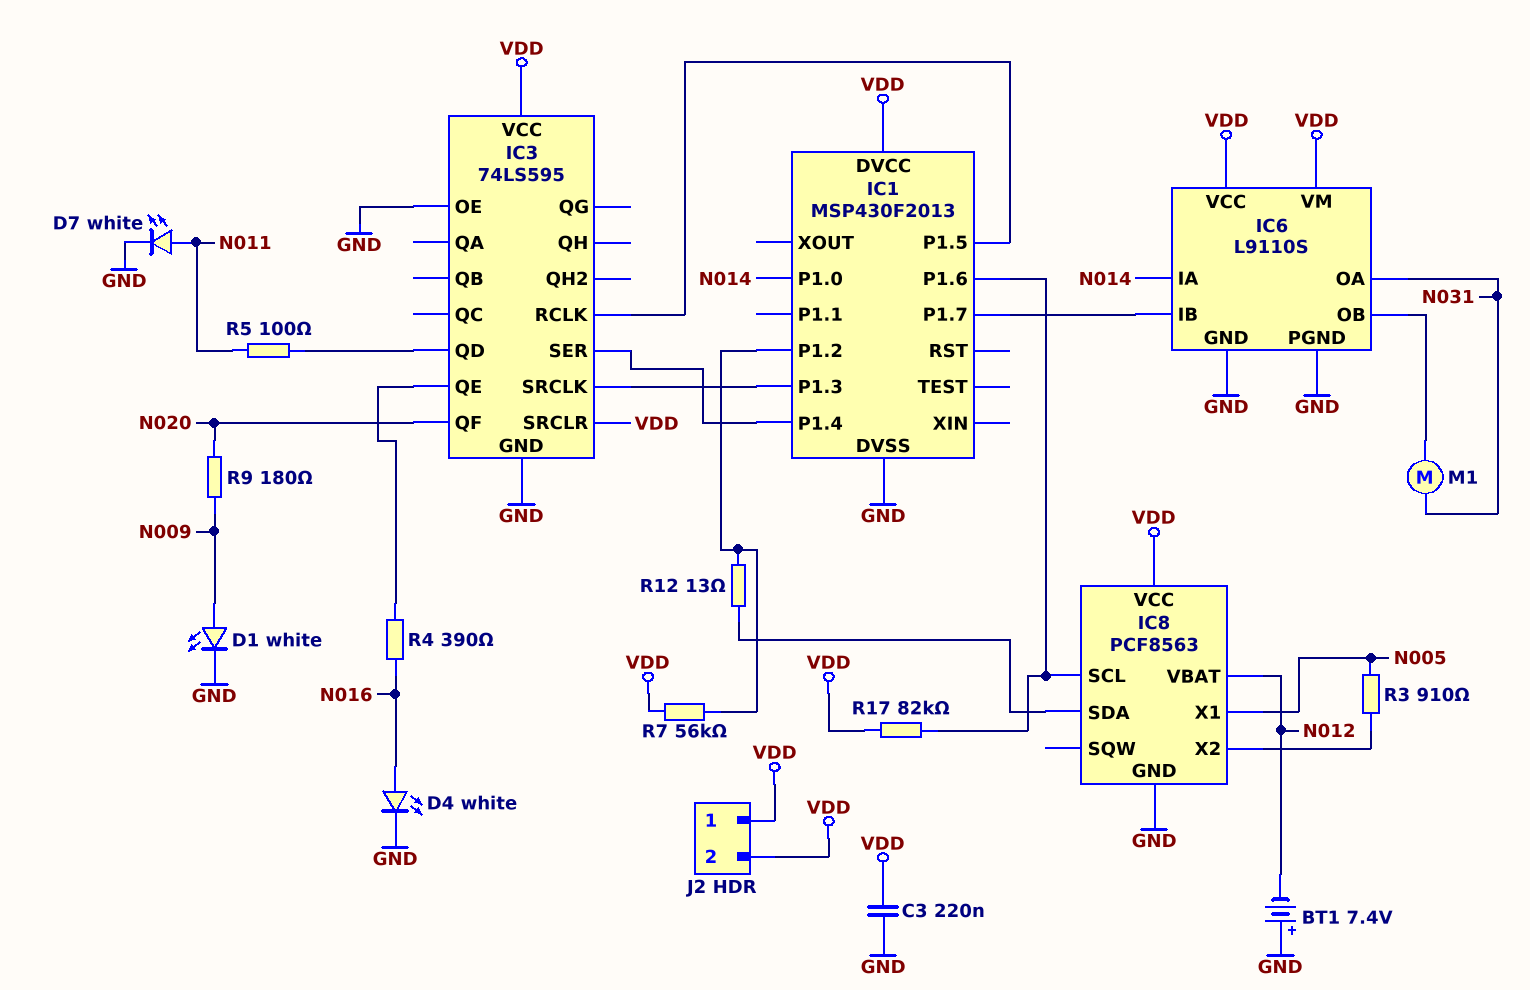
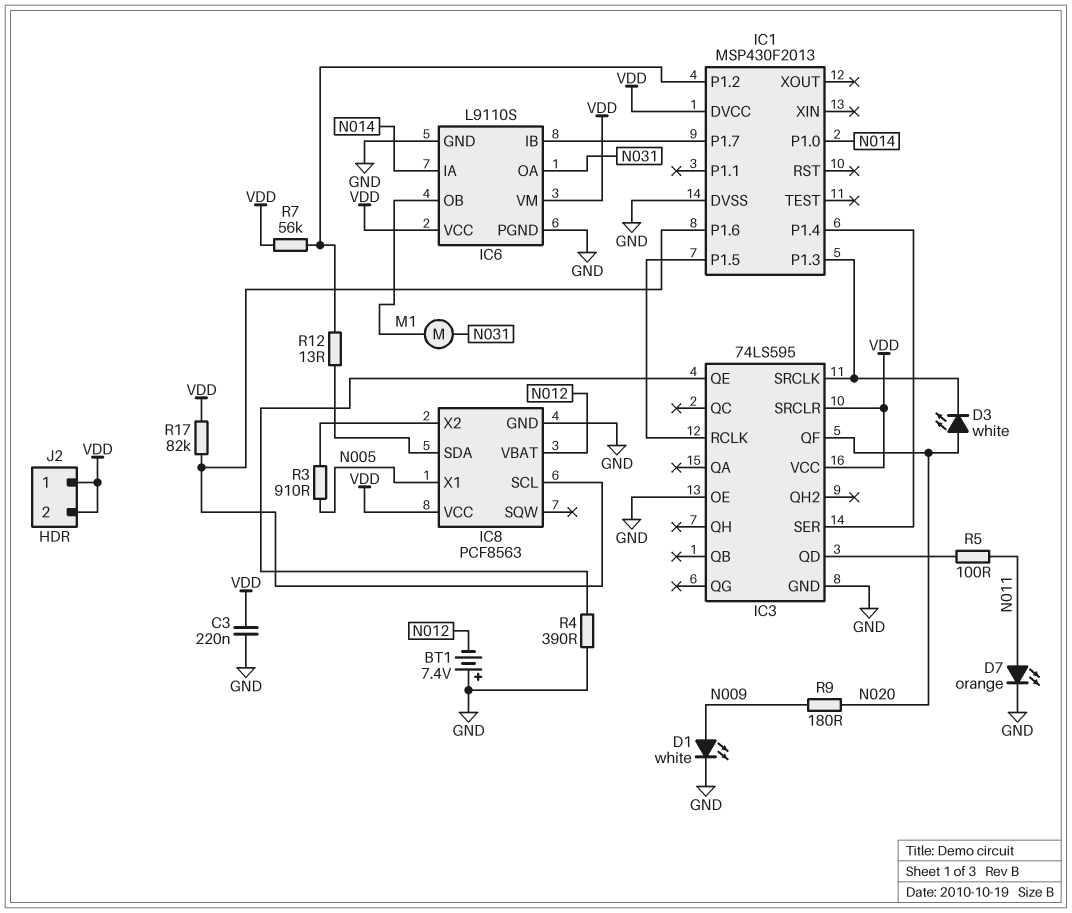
D3: none -> LED white (A N020, K IC1/P1.3)
D4: LED white (A N016, K GND) -> none
D7: LED white (A N011, K GND) -> LED orange (A N011, K GND)
R4: 390 (IC3/QE, N016) -> 390 (GND, IC3/QE)

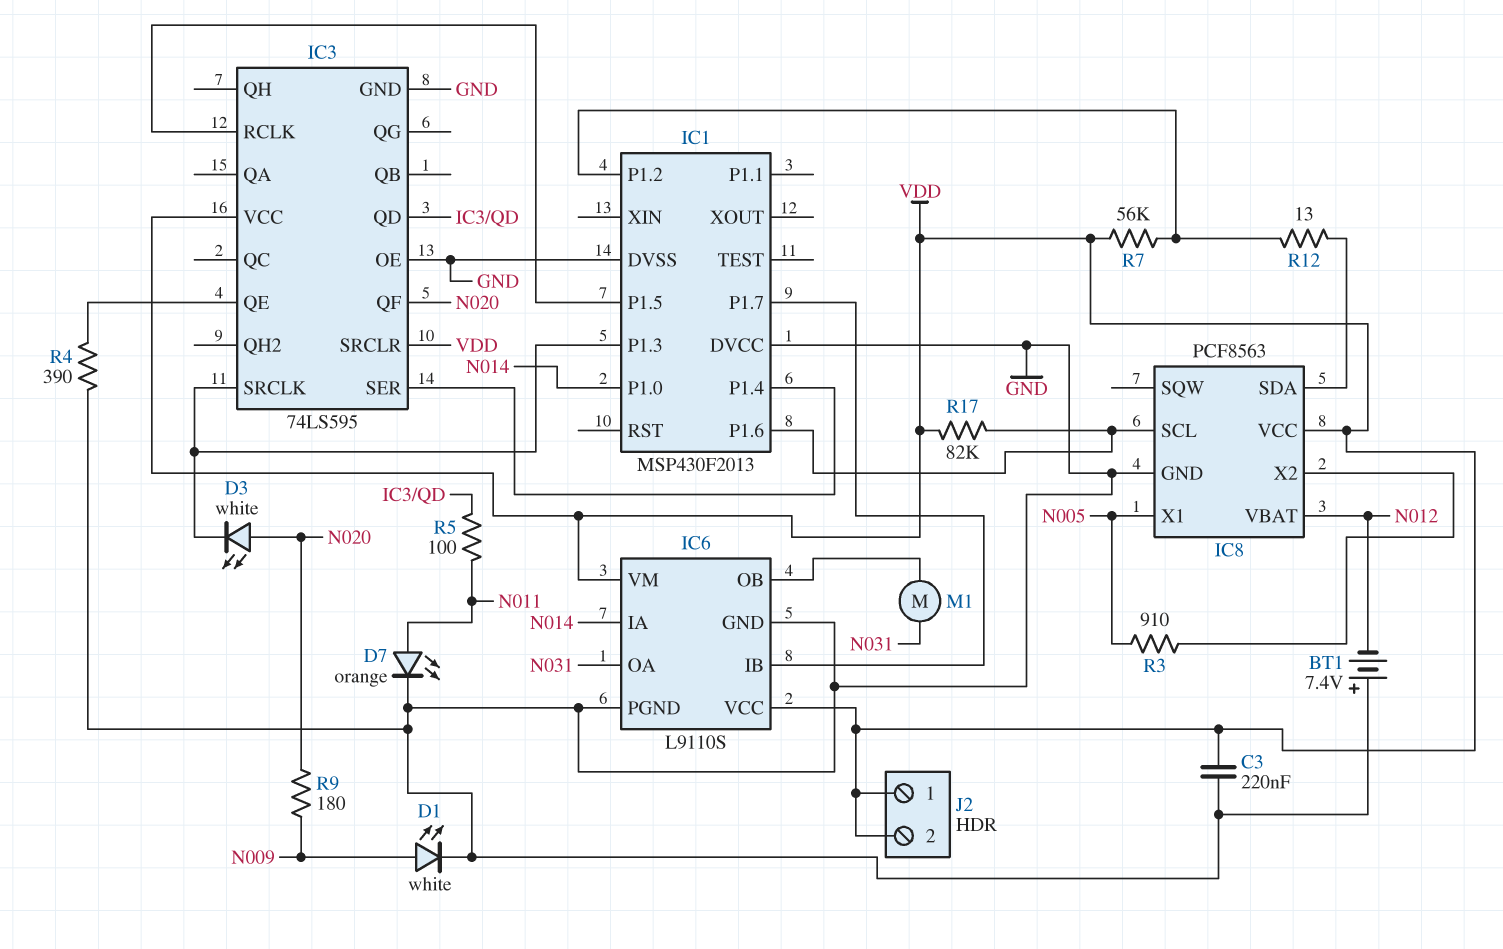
IC1 pin DVCC: VDD -> GND

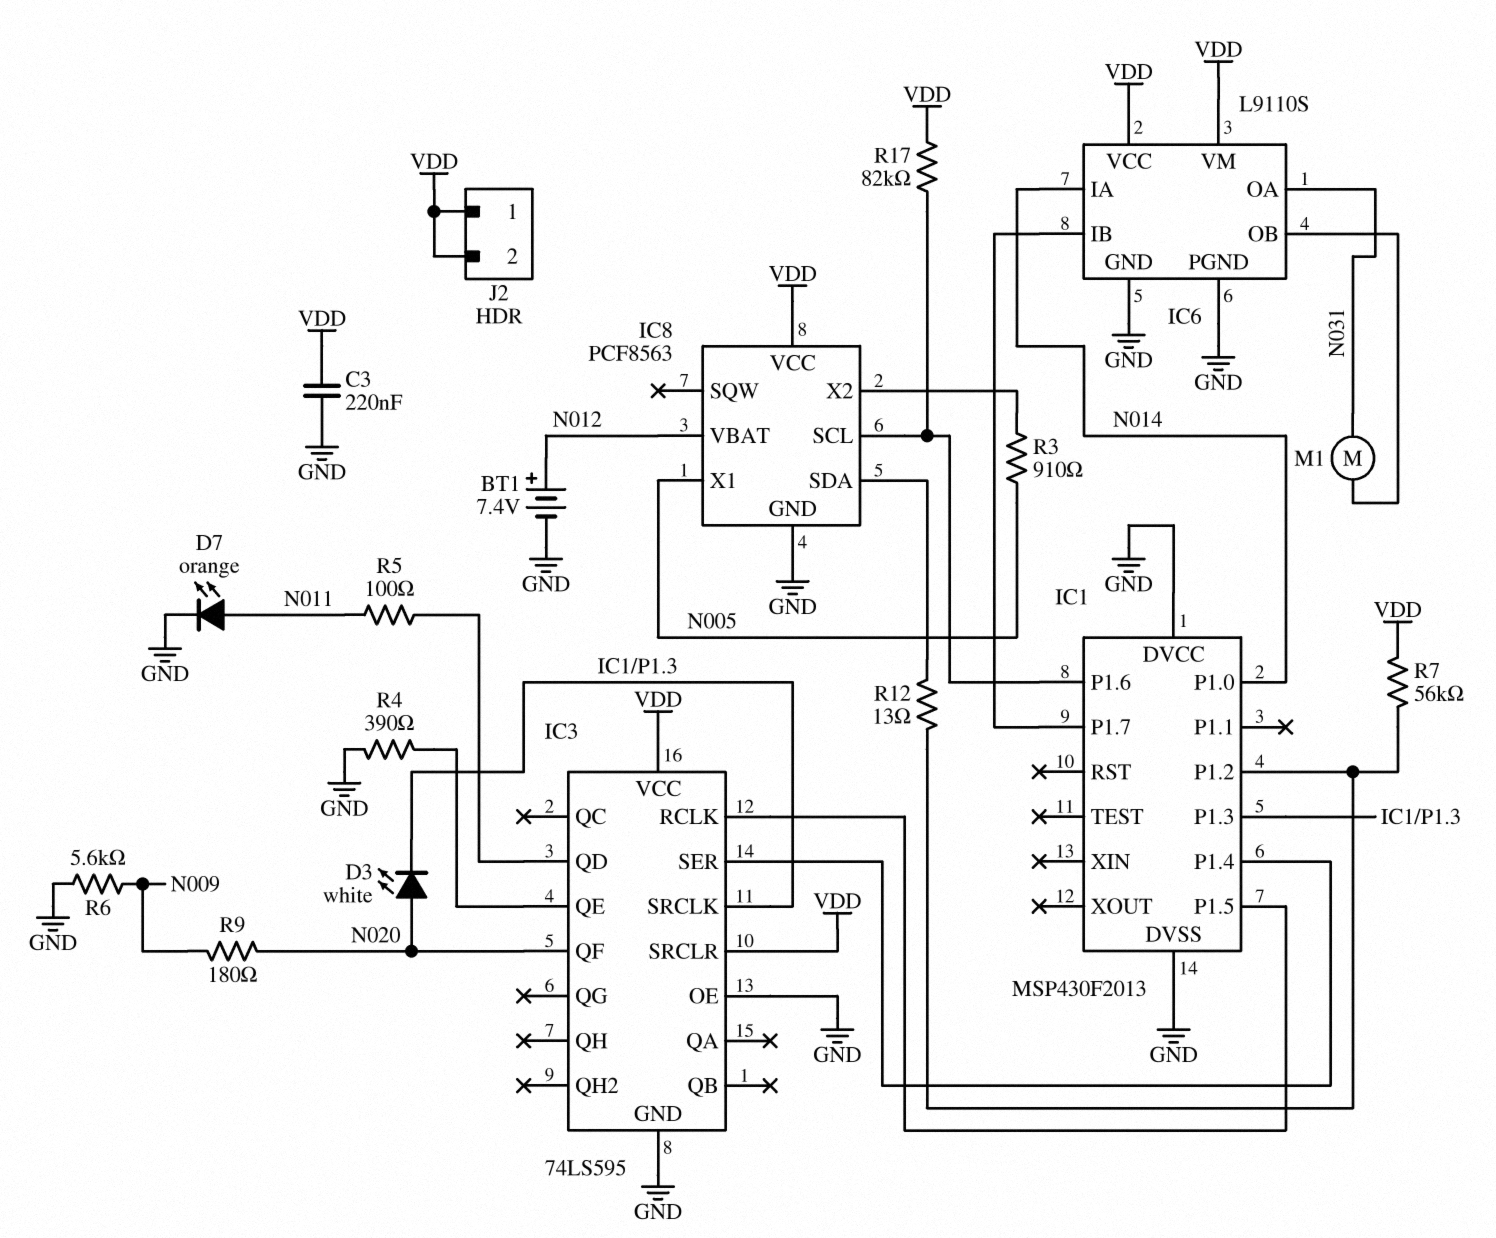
BT1: 7.4V (plus GND, minus N012) -> 7.4V (plus N012, minus GND)
D1: LED white (A N009, K GND) -> none
R6: none -> 5.6k (GND, N009)

